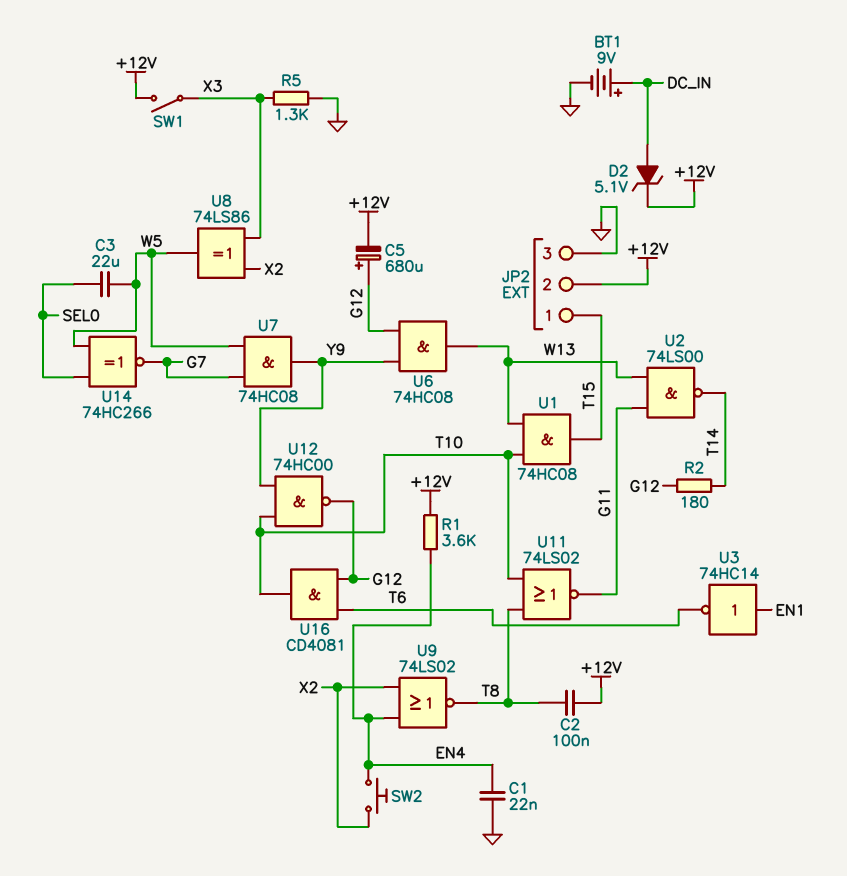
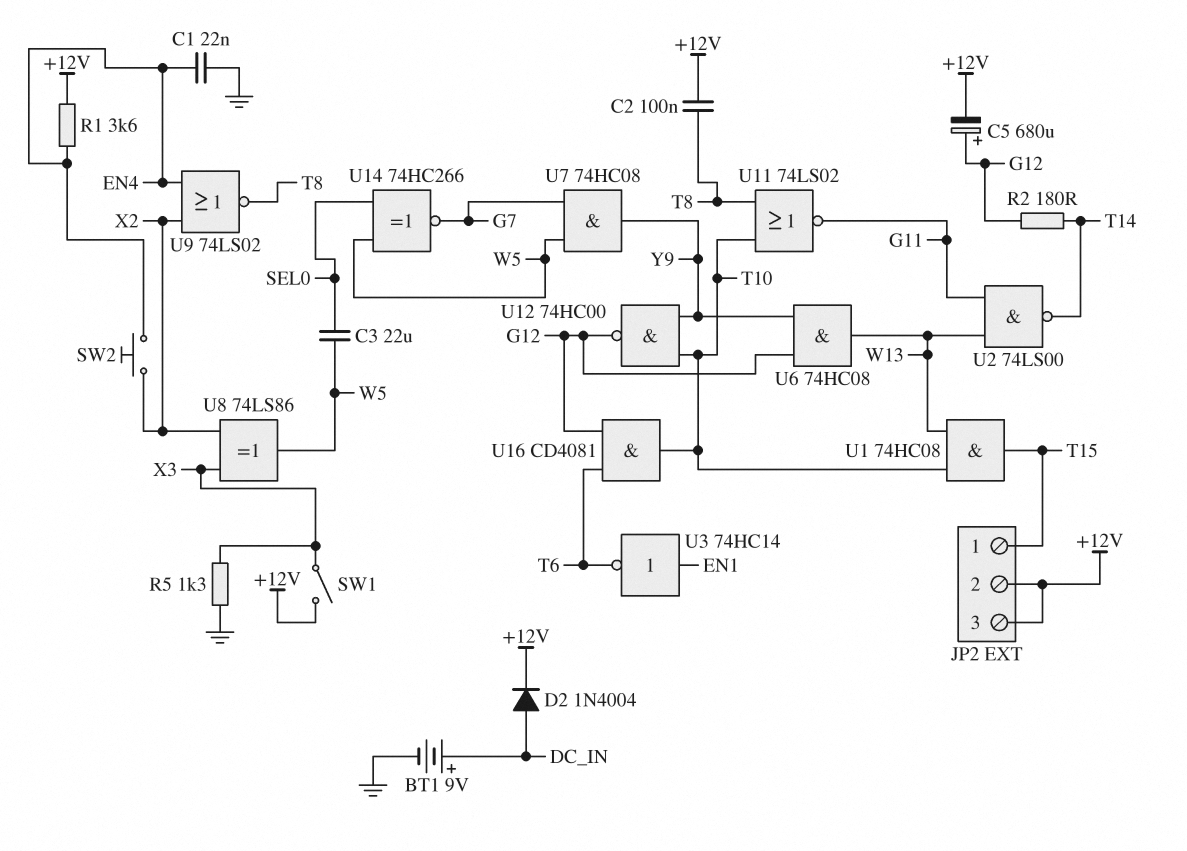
D2: zener 5.1V (A DC_IN, K +12V) -> diode 1N4004 (A DC_IN, K +12V)
JP2 pin 3: GND -> +12V

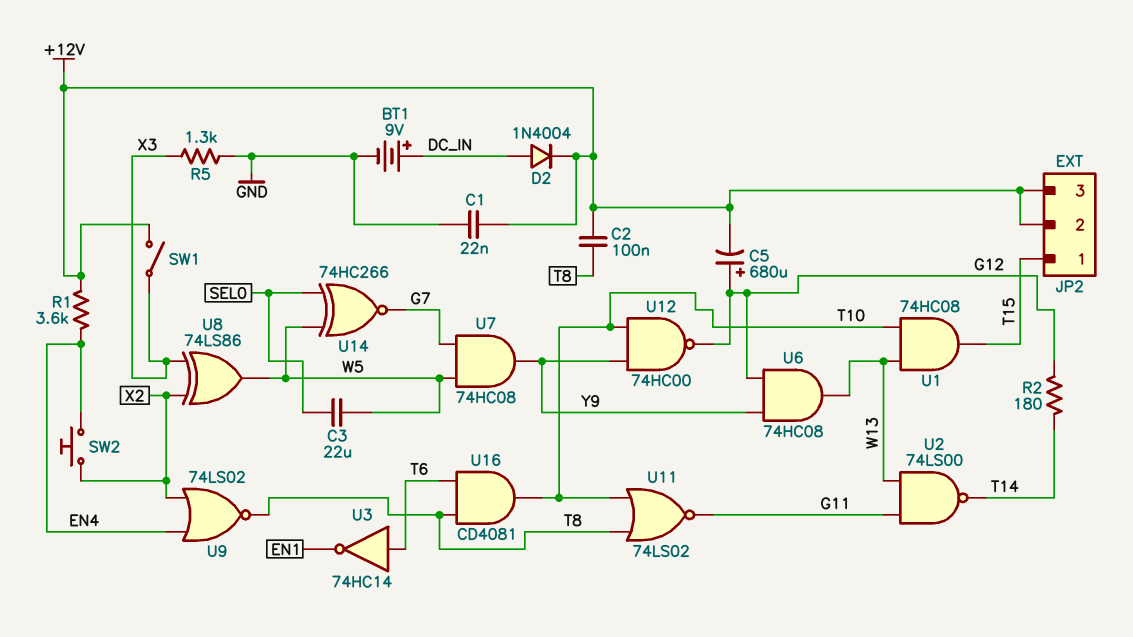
C1: 22nF (EN4, GND) -> 22nF (+12V, GND)
U3: NOT 74HC14 (in EN1, out T6) -> NOT 74HC14 (in T6, out EN1)
U16: AND CD4081 (in G12, in T6, out T10) -> AND CD4081 (in T6, in T8, out T10)

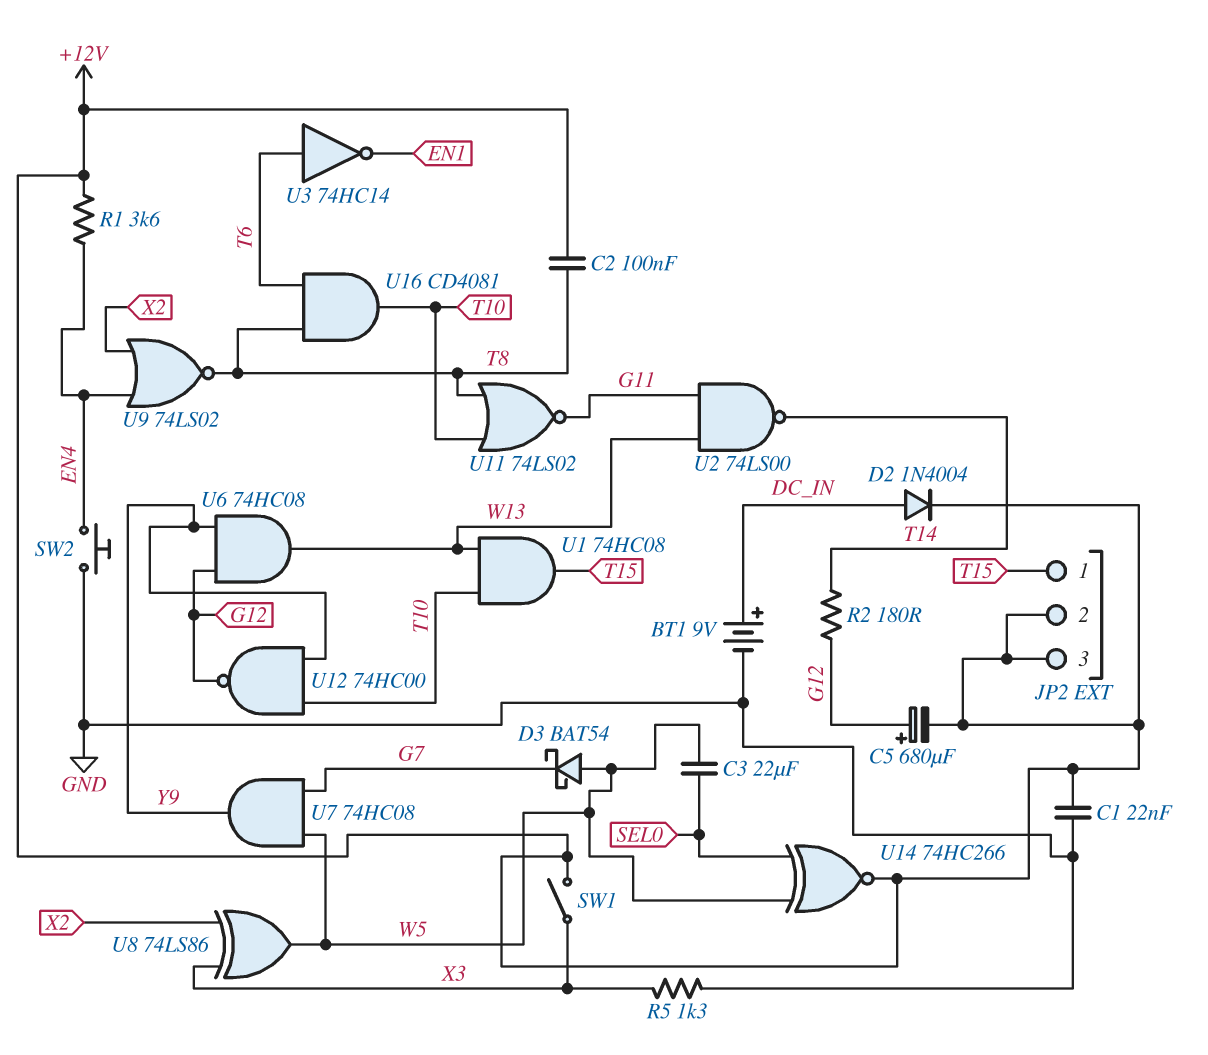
D3: none -> schottky BAT54 (A W5, K G7)
SW2: button (EN4, X2) -> button (EN4, GND)
U14: XNOR 74HC266 (in SEL0, in W5, out G7) -> XNOR 74HC266 (in SEL0, in W5, out +12V)

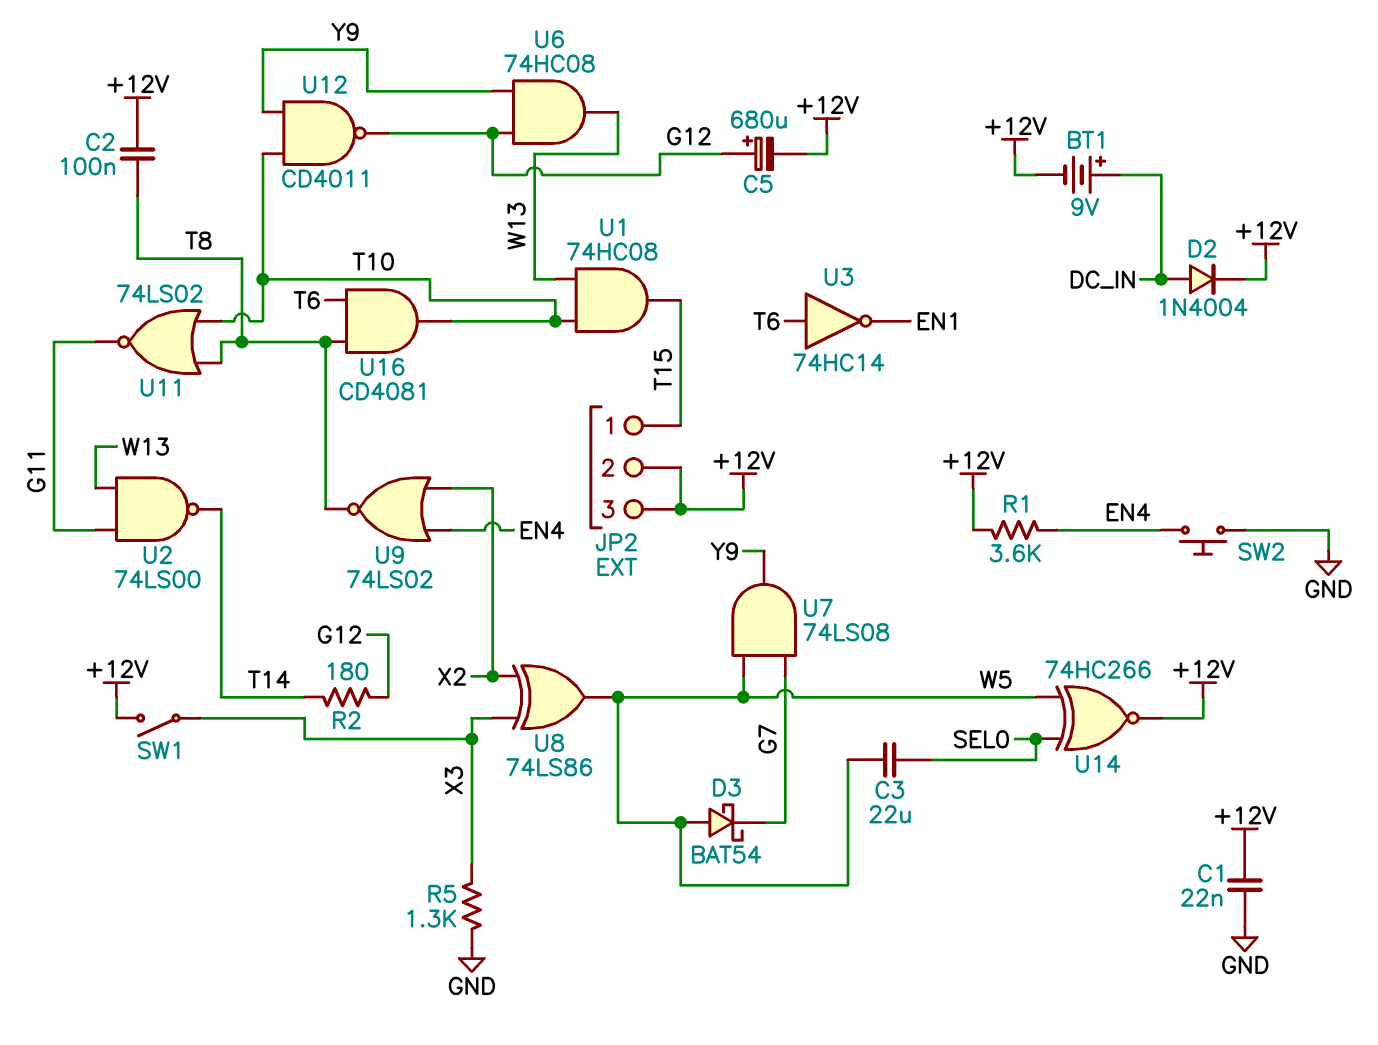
BT1: 9V (plus DC_IN, minus GND) -> 9V (plus DC_IN, minus +12V)
U7: AND 74HC08 (in G7, in W5, out Y9) -> AND 74LS08 (in G7, in W5, out Y9)
U12: NAND 74HC00 (in T10, in Y9, out G12) -> NAND CD4011 (in T10, in Y9, out G12)

